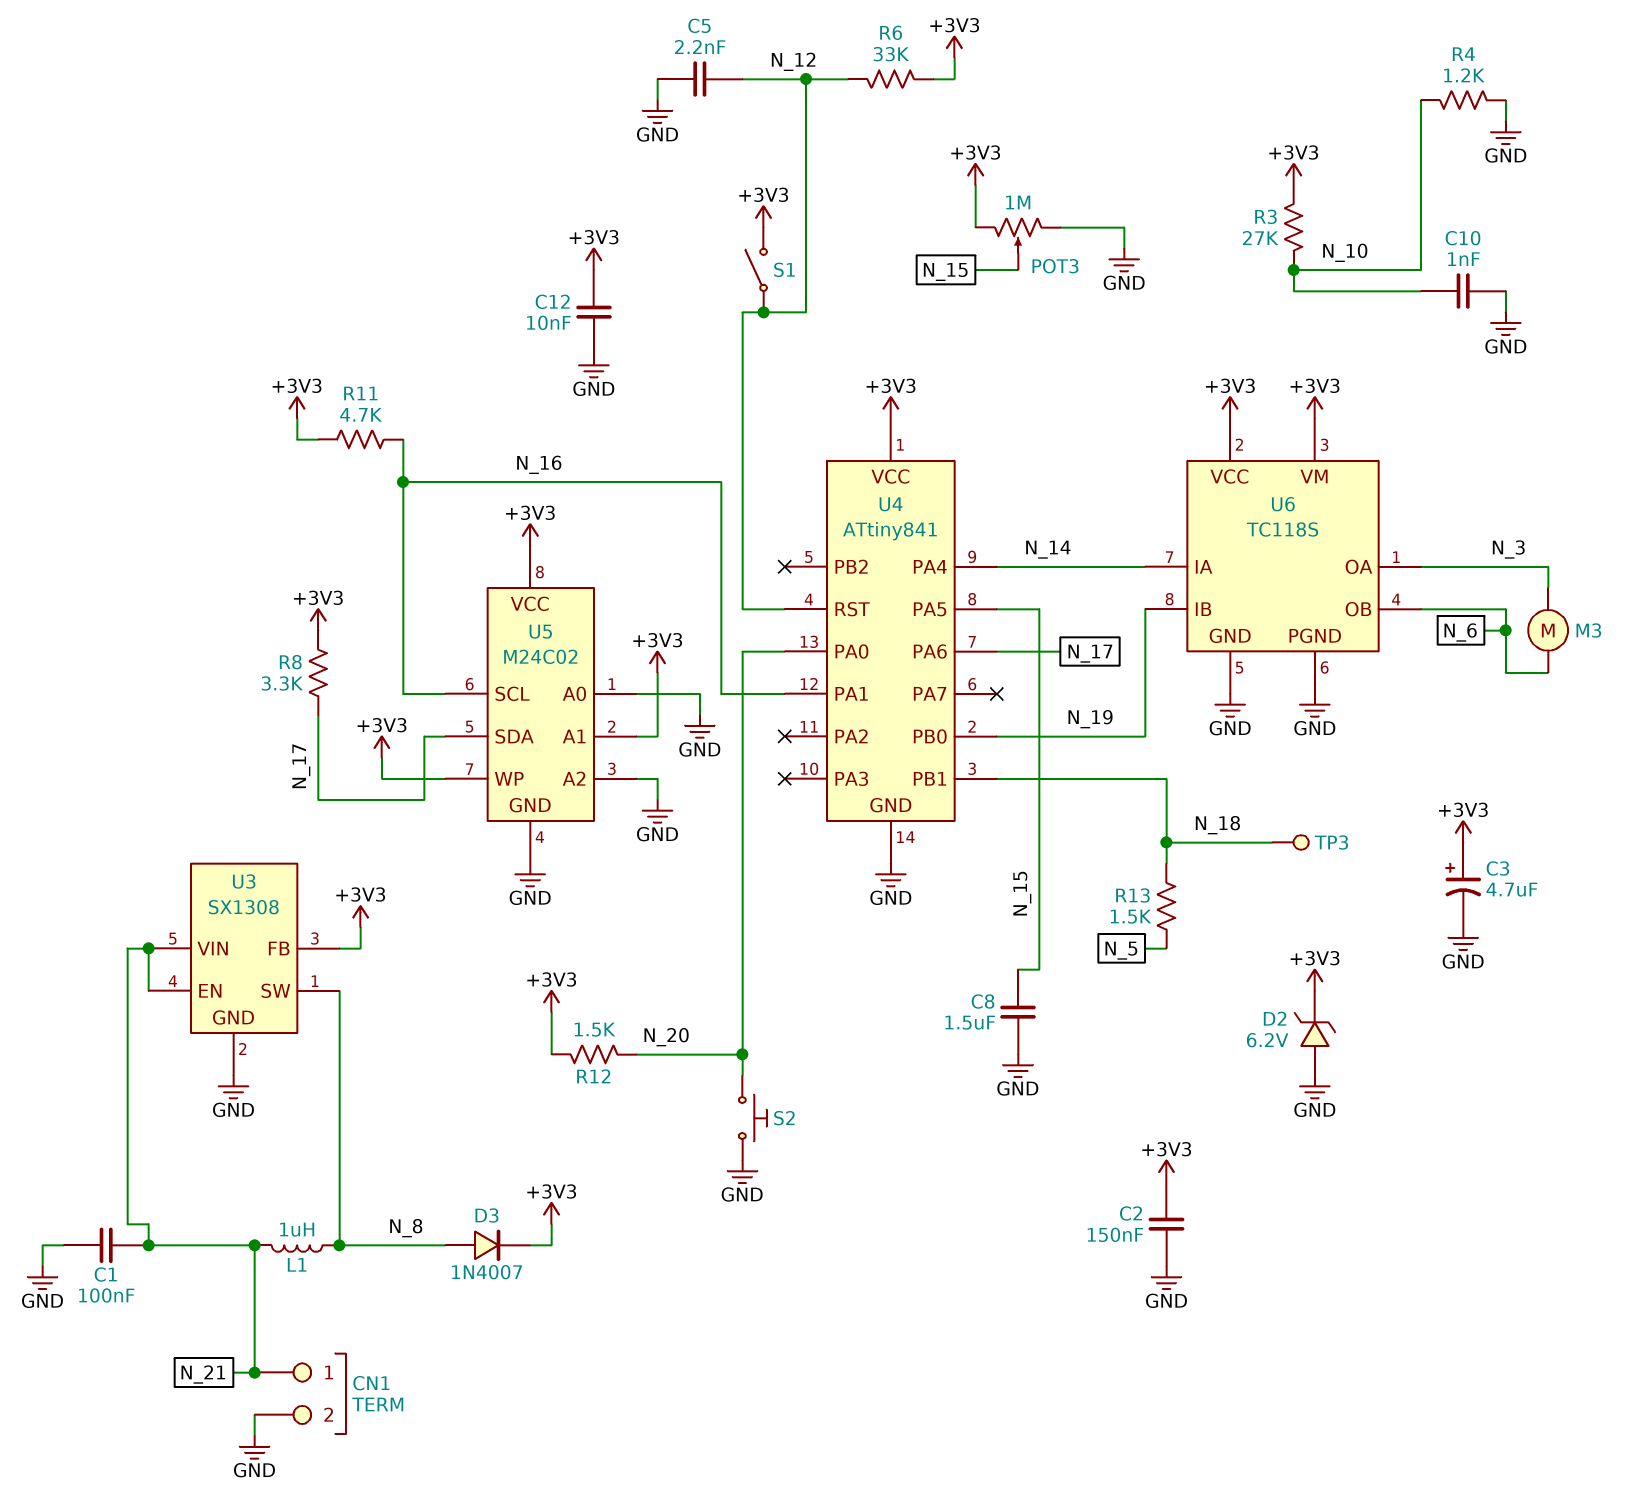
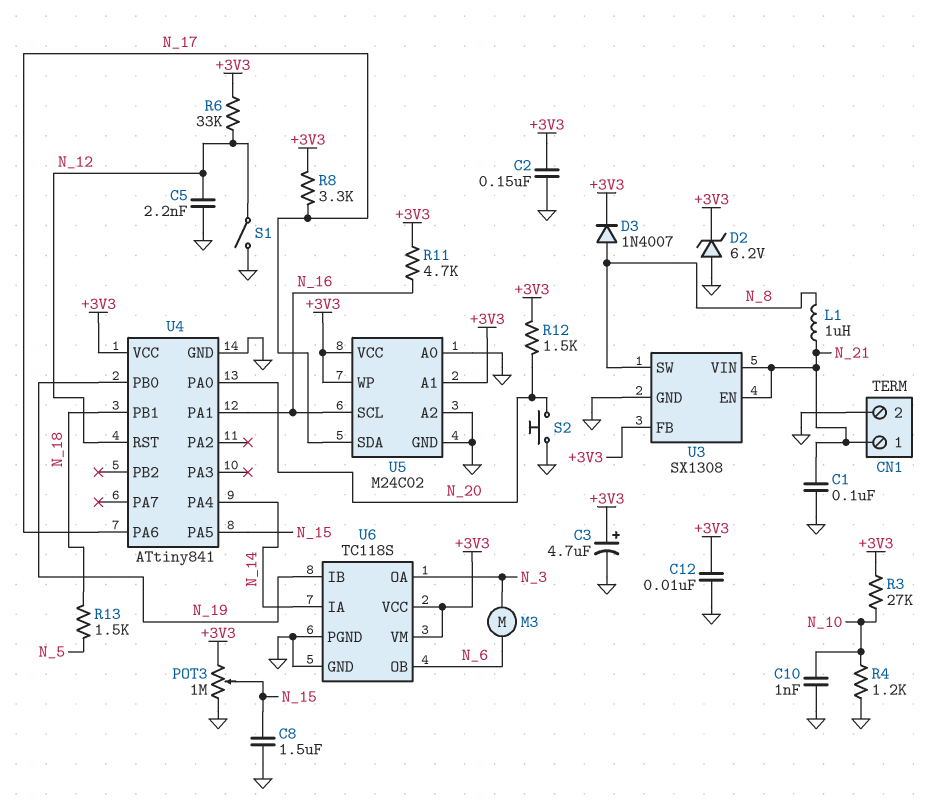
S1: switch (+3V3, N_12) -> switch (GND, N_12)
TP3: test point (N_18) -> none

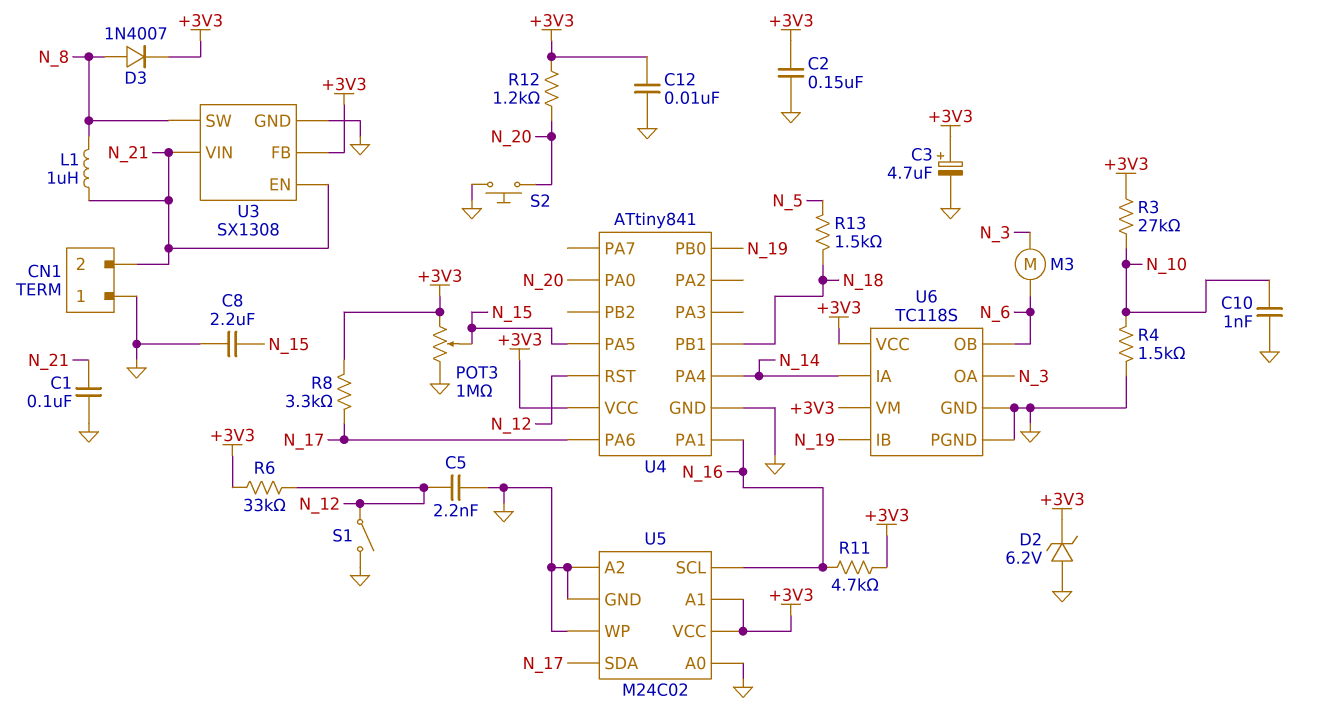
C8: 1.5uF (GND, N_15) -> 2.2uF (GND, N_15)
CN1 pin 1: N_21 -> GND
CN1 pin 2: GND -> N_21
R4: 1.2k (GND, N_10) -> 1.5k (GND, N_10)
R12: 1.5k (+3V3, N_20) -> 1.2k (+3V3, N_20)
U5 pin WP: +3V3 -> GND

